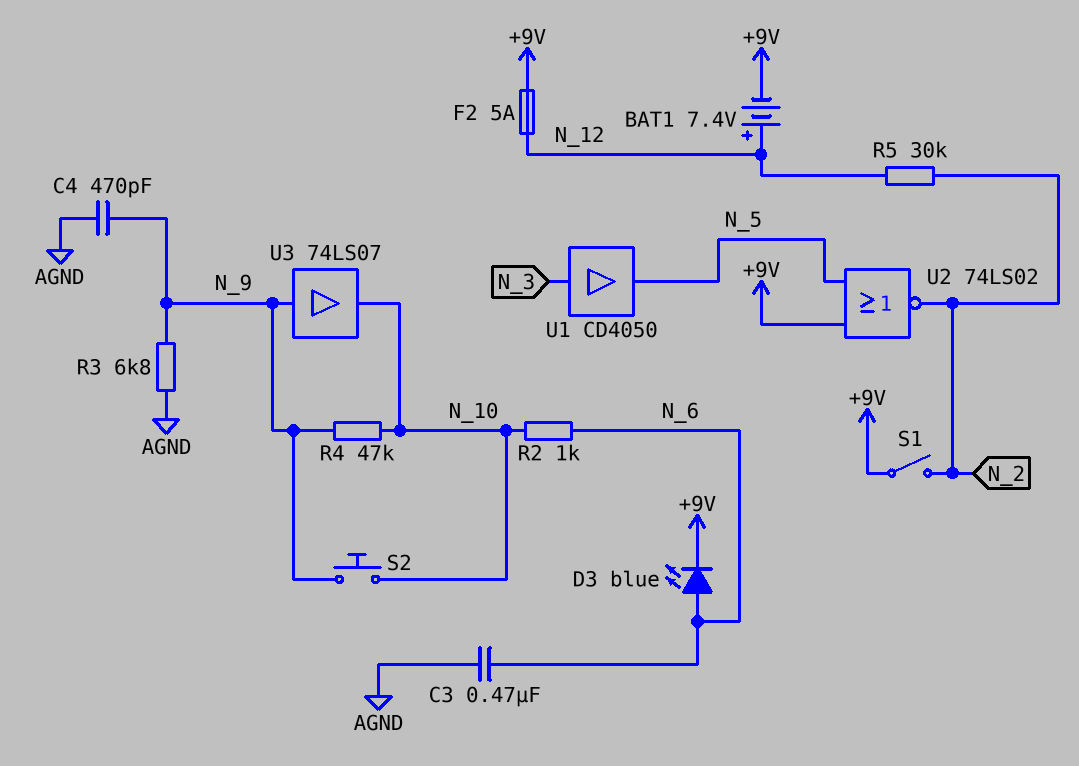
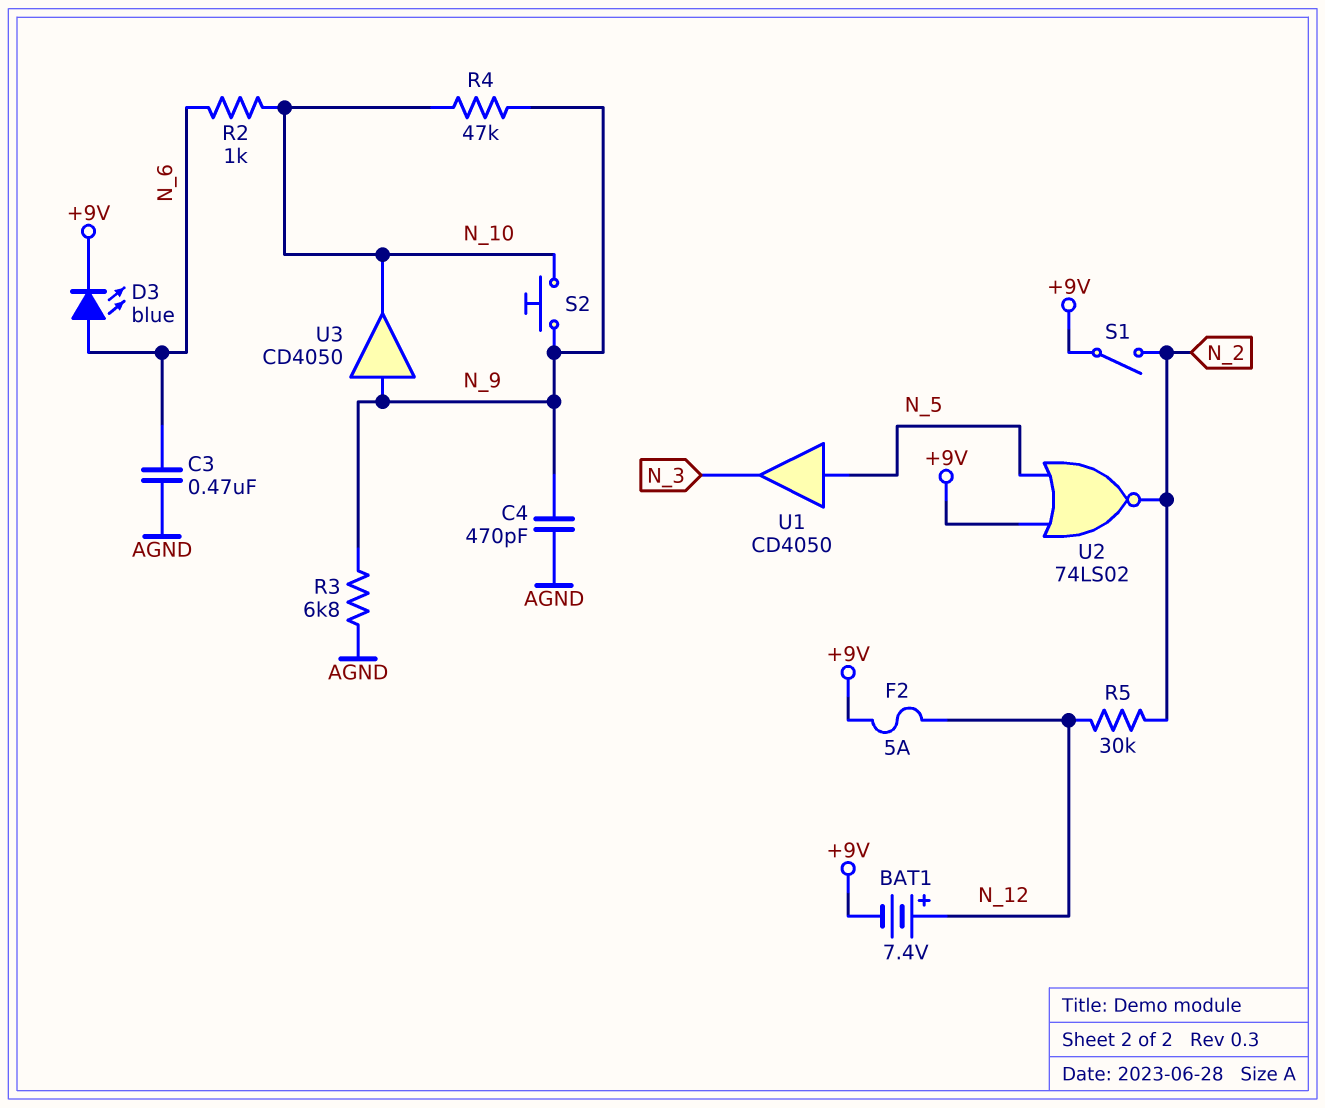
U1: buffer CD4050 (in N_3, out N_5) -> buffer CD4050 (in N_5, out N_3)
U3: buffer 74LS07 (in N_9, out N_10) -> buffer CD4050 (in N_9, out N_10)

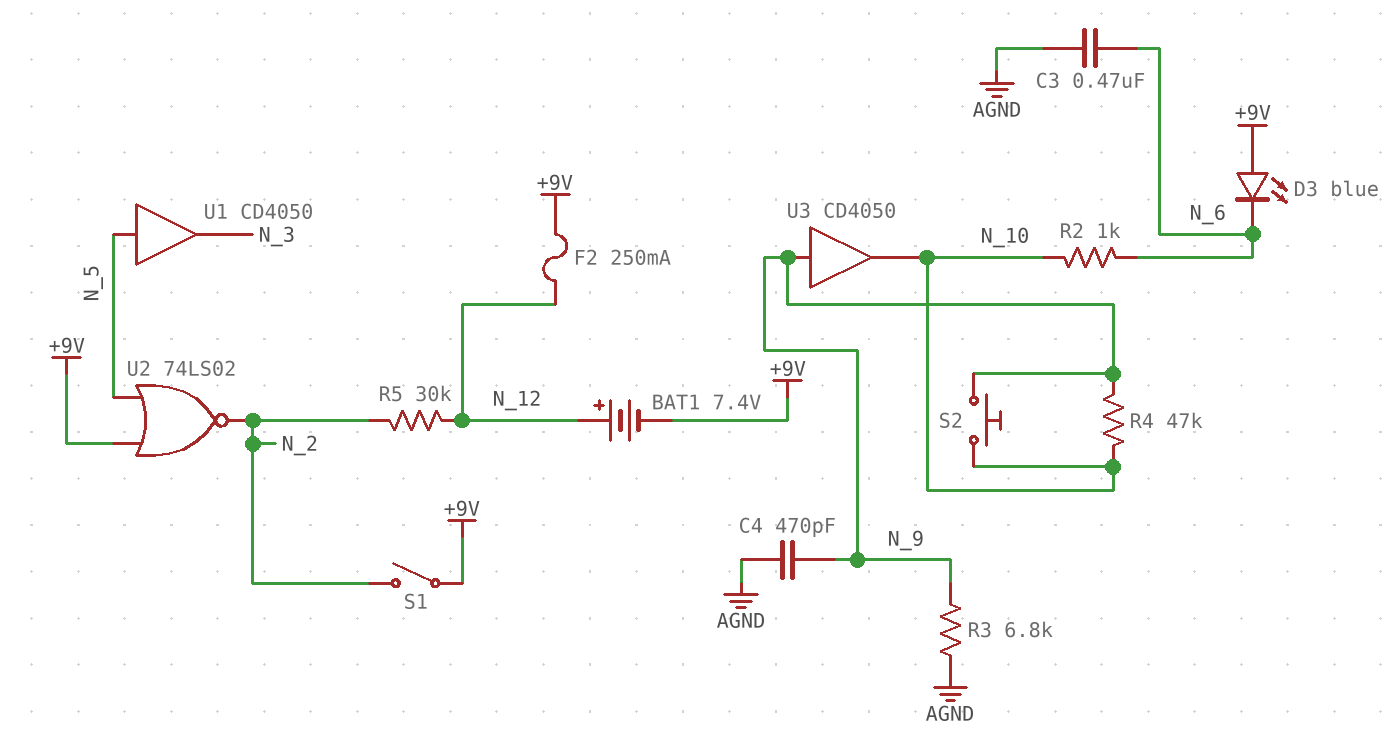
D3: LED blue (A N_6, K +9V) -> LED blue (A +9V, K N_6)
F2: 5A (+9V, N_12) -> 250mA (+9V, N_12)

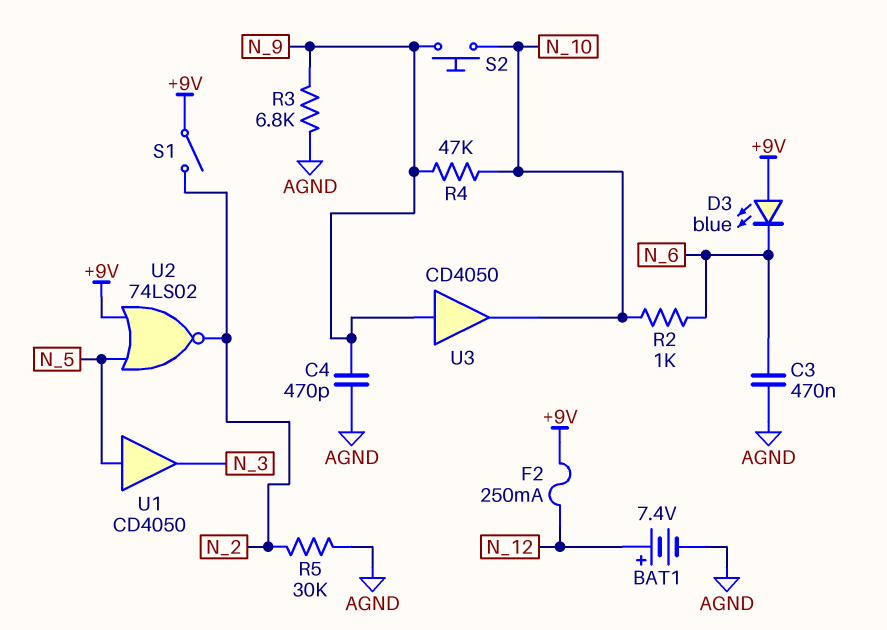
BAT1: 7.4V (plus N_12, minus +9V) -> 7.4V (plus N_12, minus AGND)
R5: 30k (N_2, N_12) -> 30k (AGND, N_2)

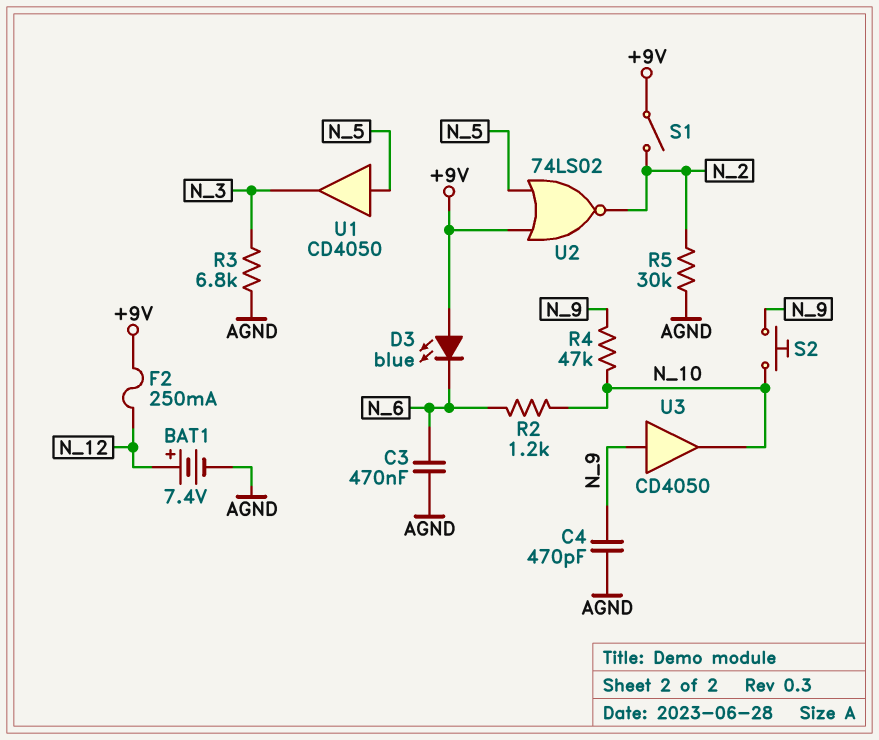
R2: 1k (N_6, N_10) -> 1.2k (N_6, N_10)
R3: 6.8k (AGND, N_9) -> 6.8k (AGND, N_3)

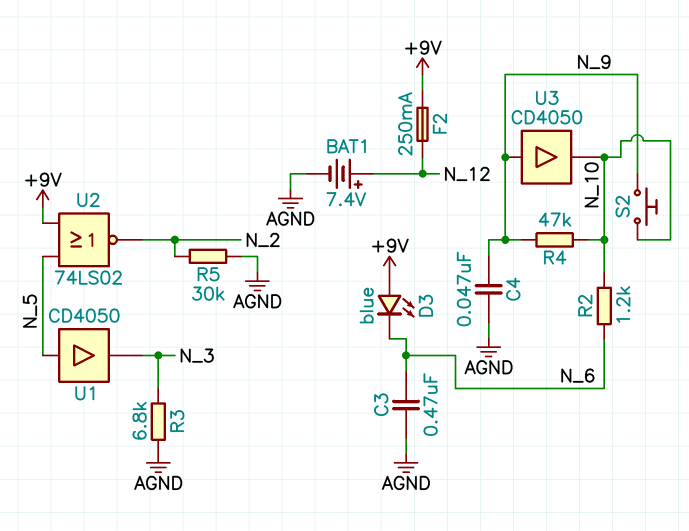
C4: 470pF (AGND, N_9) -> 47nF (AGND, N_9)
S1: switch (+9V, N_2) -> none

